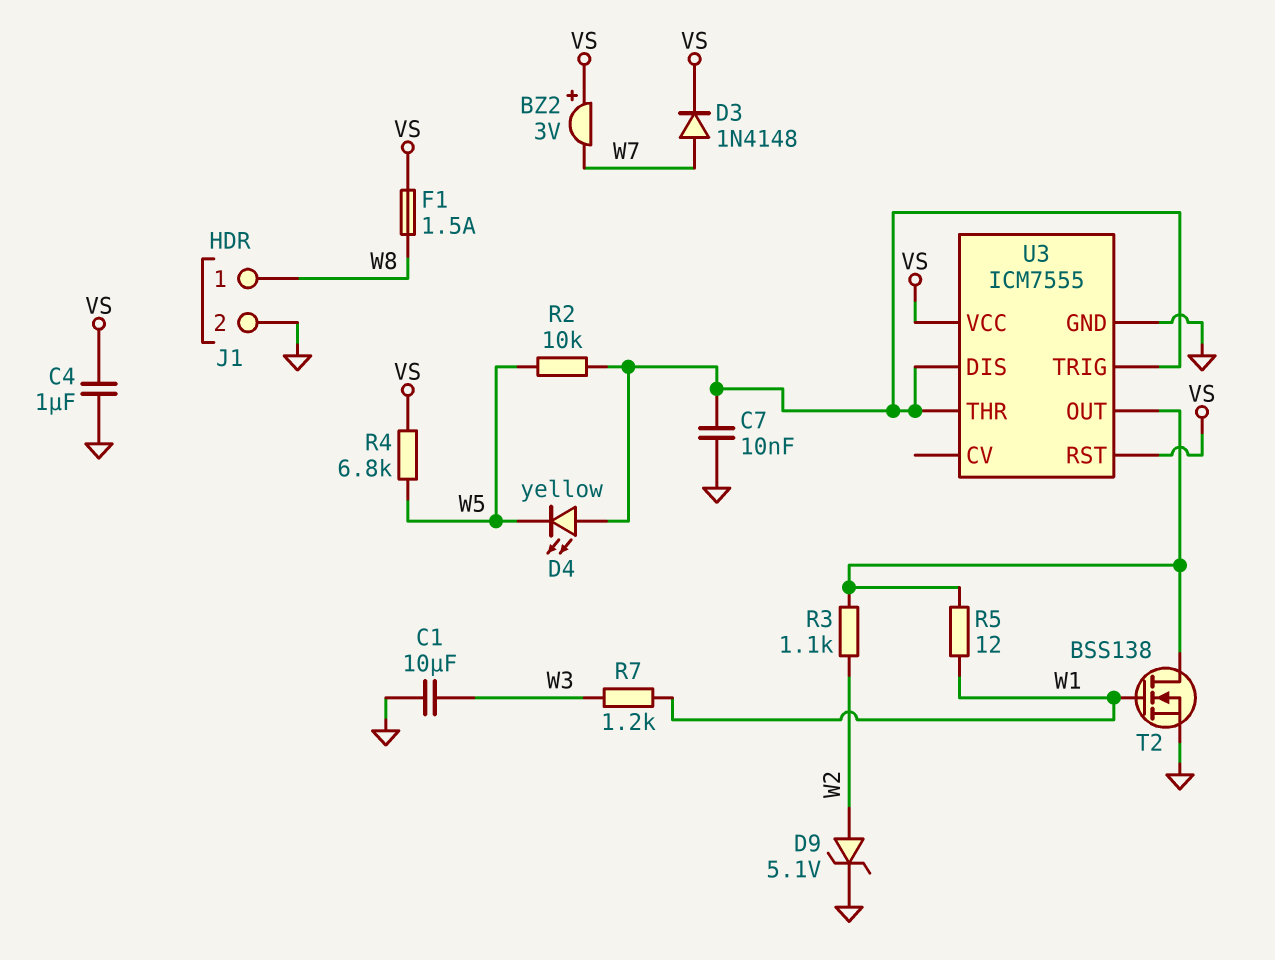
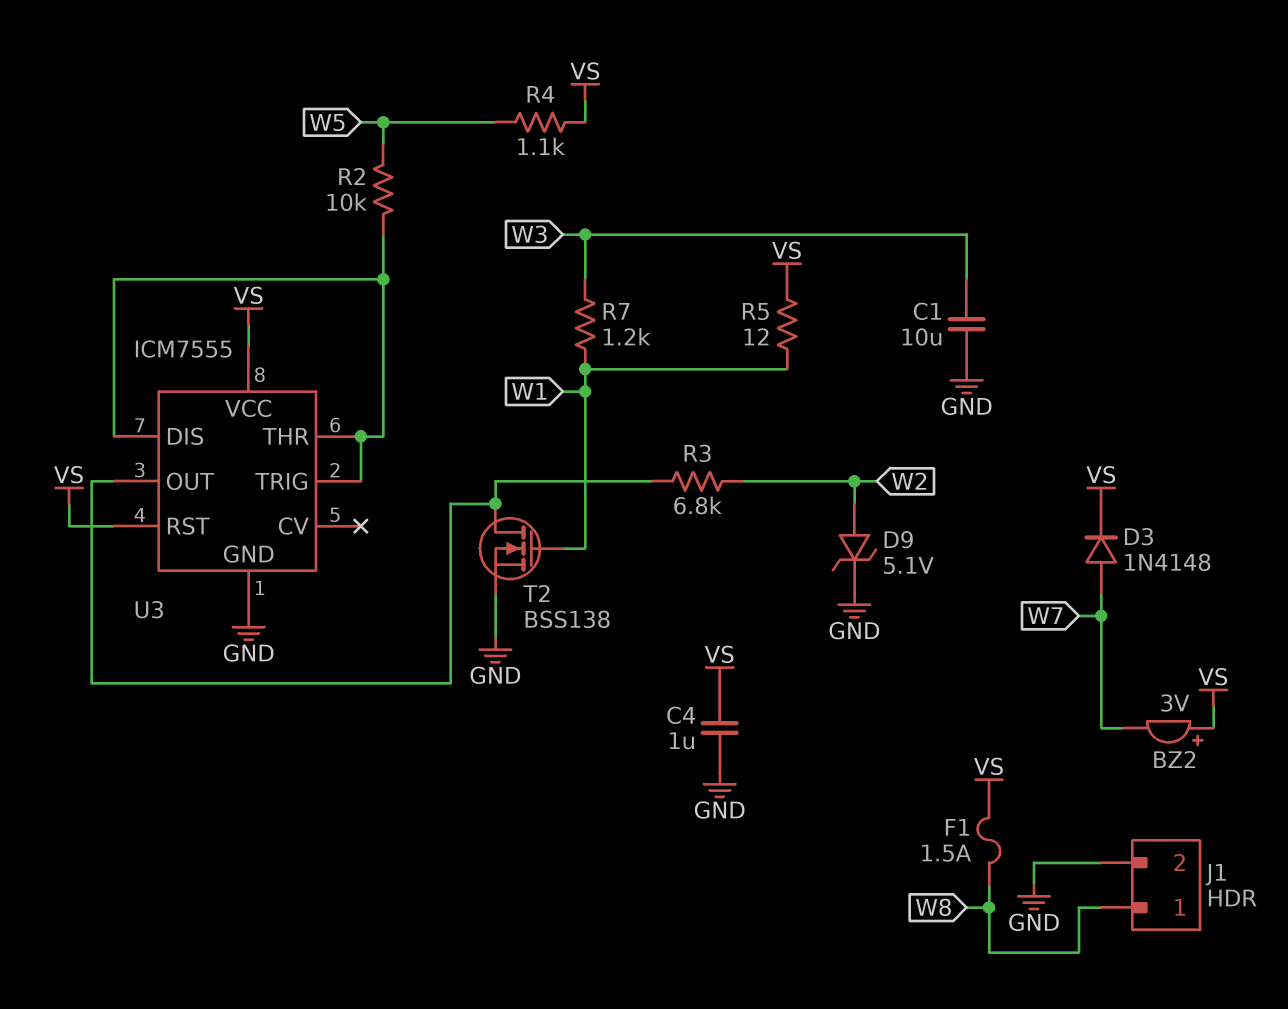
C7: 10nF (GND, U3/DIS) -> none
D4: LED yellow (A U3/DIS, K W5) -> none
R3: 1.1k (U3/OUT, W2) -> 6.8k (U3/OUT, W2)
R4: 6.8k (VS, W5) -> 1.1k (VS, W5)
R5: 12 (U3/OUT, W1) -> 12 (VS, W1)

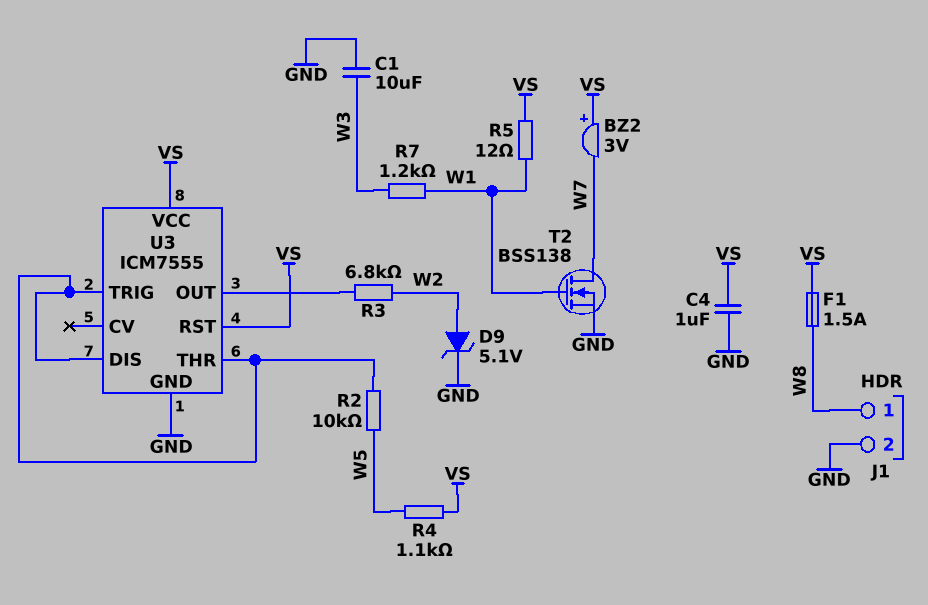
D3: diode 1N4148 (A W7, K VS) -> none
T2: NMOS BSS138 (G W1, D U3/OUT, S GND) -> NMOS BSS138 (G W1, D W7, S GND)

